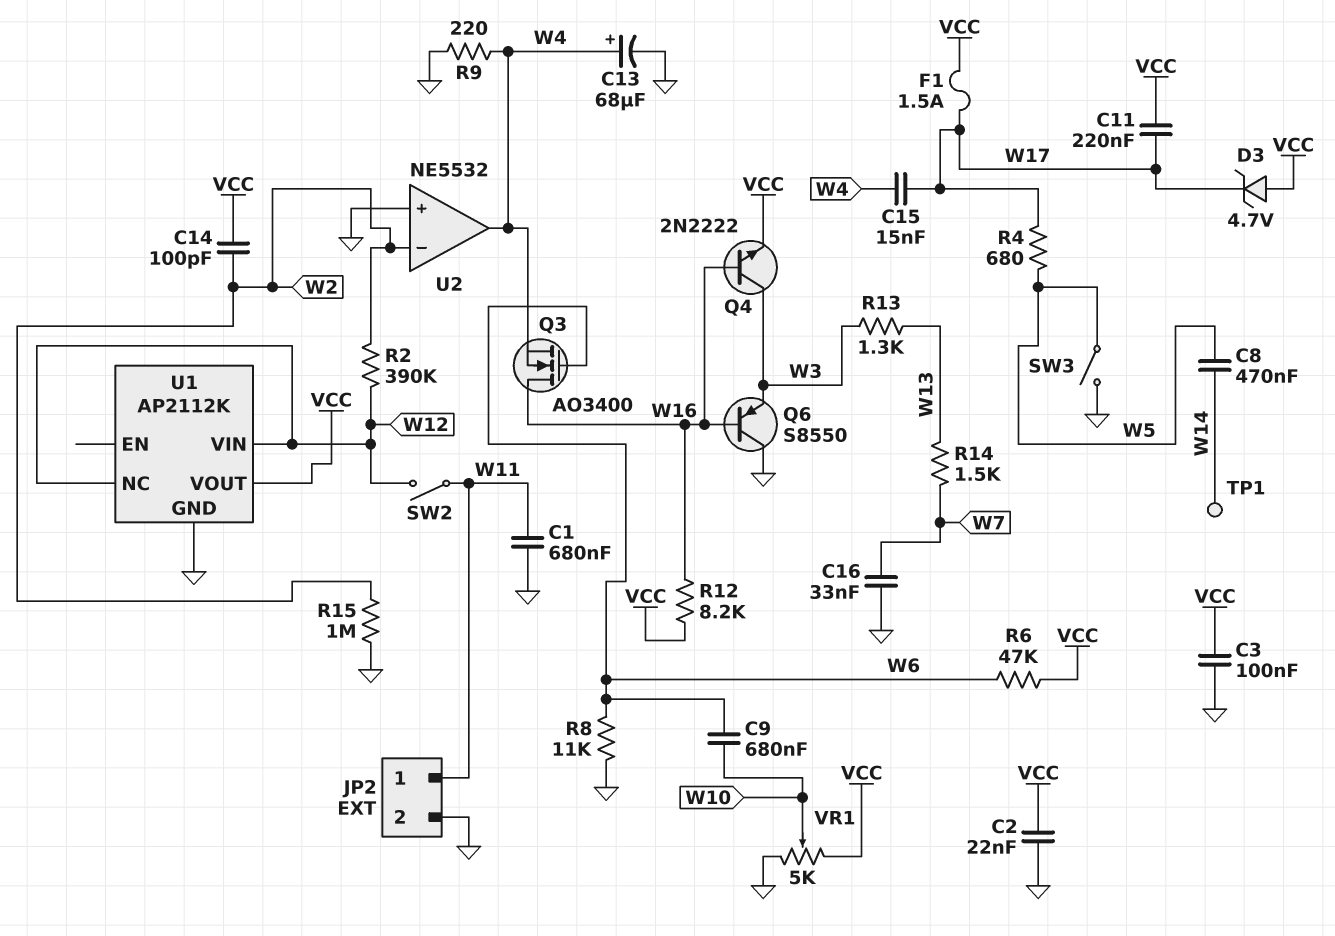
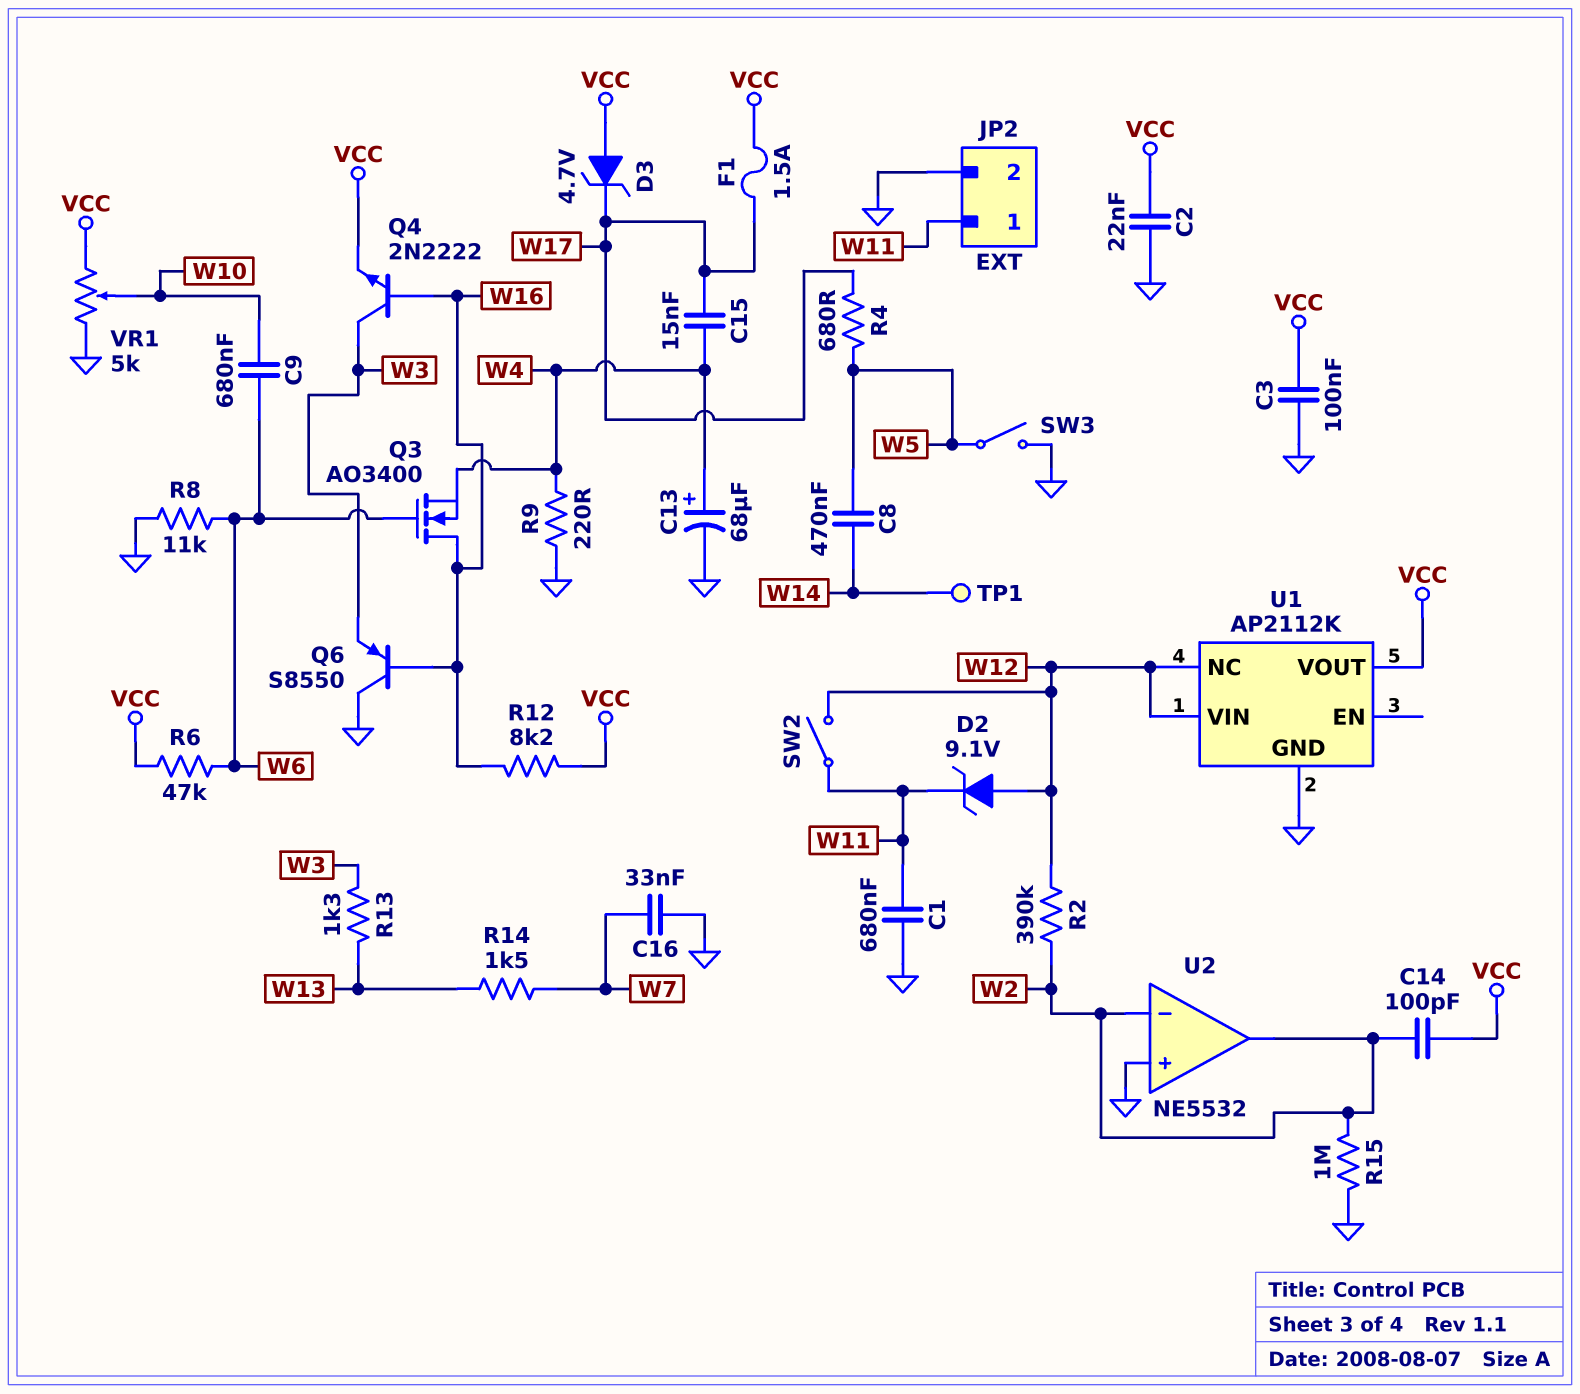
C11: 220nF (VCC, W17) -> none
D2: none -> zener 9.1V (A W12, K W11)
U2 pin out: W4 -> W2

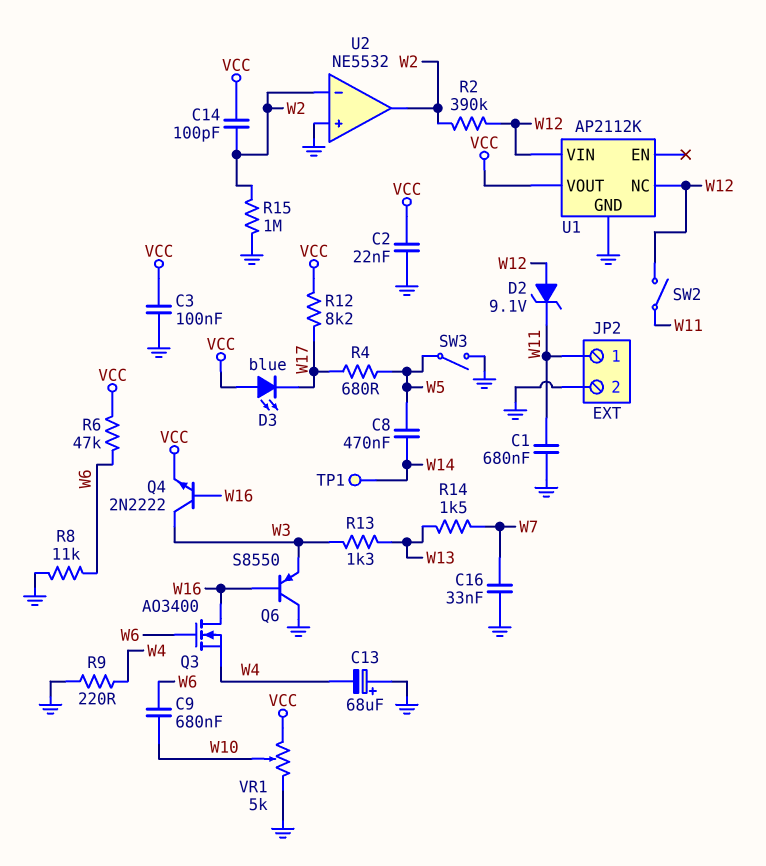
C13: 68uF (plus W4, minus GND) -> 68uF (plus GND, minus W4)
C15: 15nF (W4, W17) -> none
D3: zener 4.7V (A VCC, K W17) -> LED blue (A VCC, K W17)
F1: 1.5A (VCC, W17) -> none
R12: 8.2k (VCC, W16) -> 8.2k (VCC, W17)

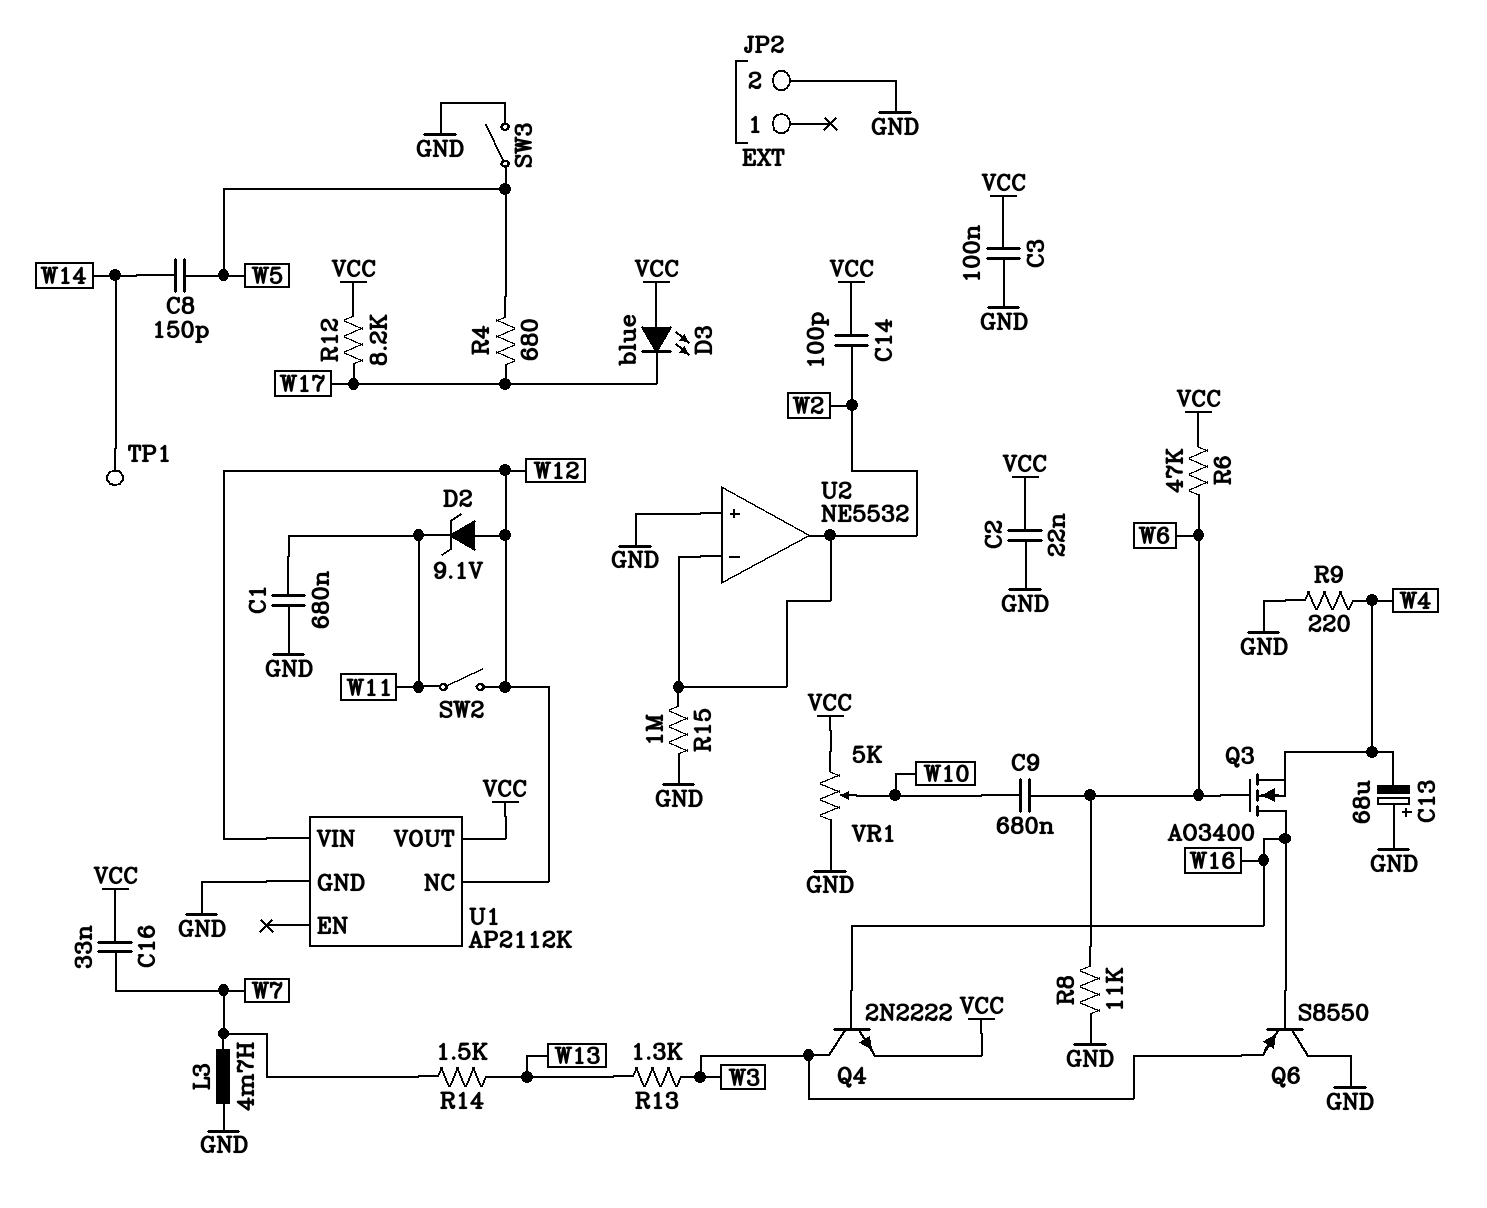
C8: 470nF (W5, W14) -> 150pF (W5, W14)
C16: 33nF (GND, W7) -> 33nF (VCC, W7)
JP2 pin 1: W11 -> none
L3: none -> 4.7mH (GND, W7)
R2: 390k (W2, W12) -> none

